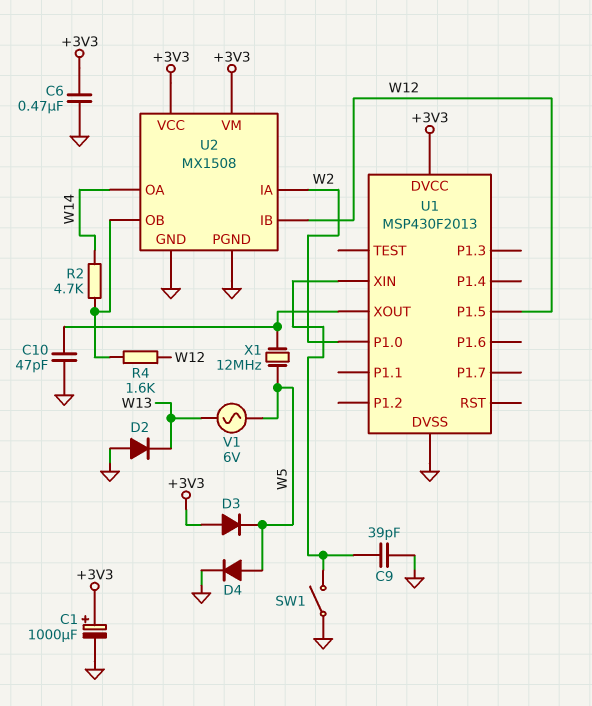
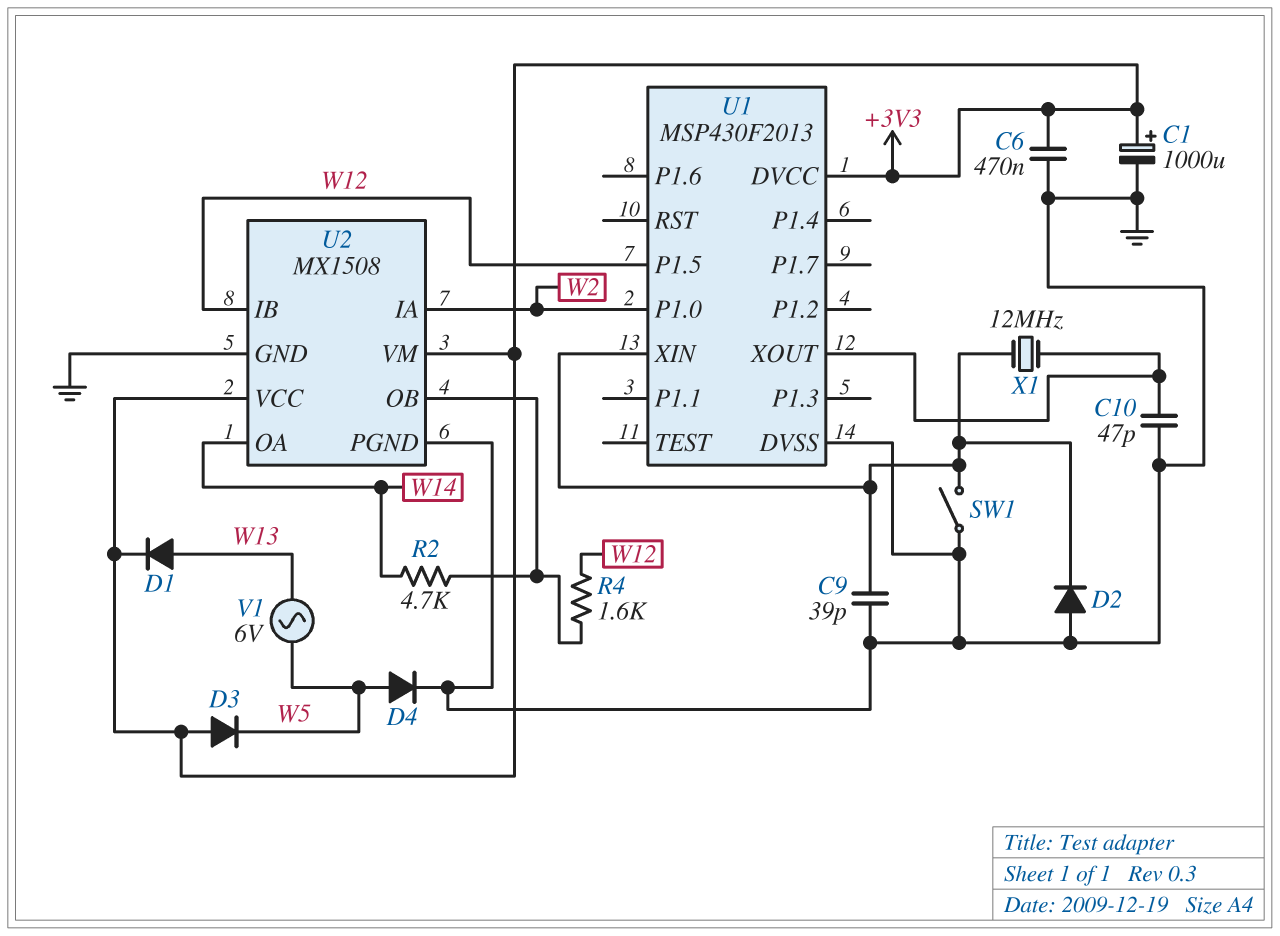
D1: none -> diode (A W13, K +3V3)
D2: diode (A GND, K W13) -> diode (A GND, K U1/XIN)
X1: 12MHz (U1/XOUT, W5) -> 12MHz (U1/XIN, U1/XOUT)

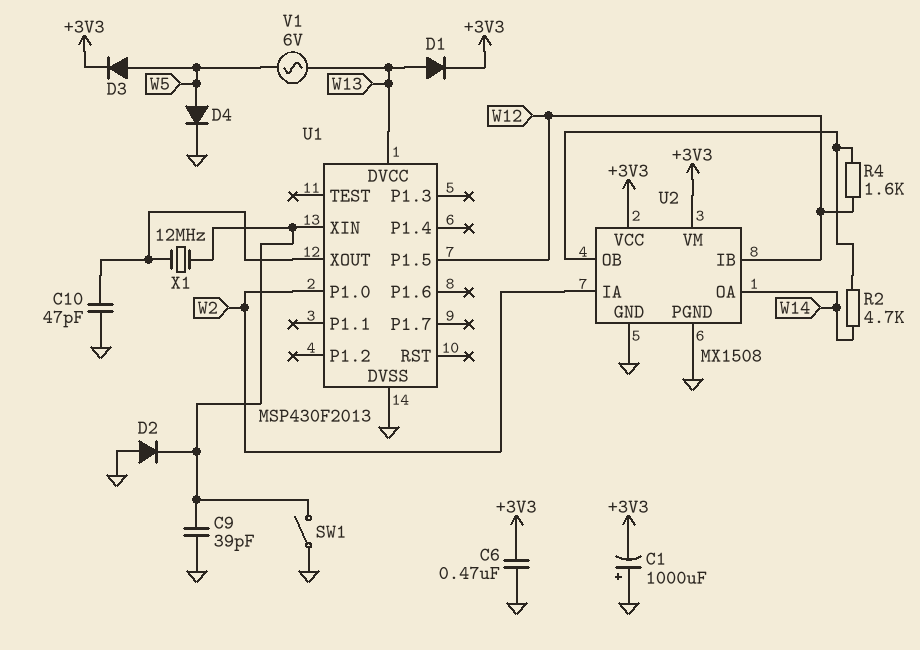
C1: 1000uF (plus +3V3, minus GND) -> 1000uF (plus GND, minus +3V3)
D3: diode (A +3V3, K W5) -> diode (A W5, K +3V3)
U1 pin DVCC: +3V3 -> W13

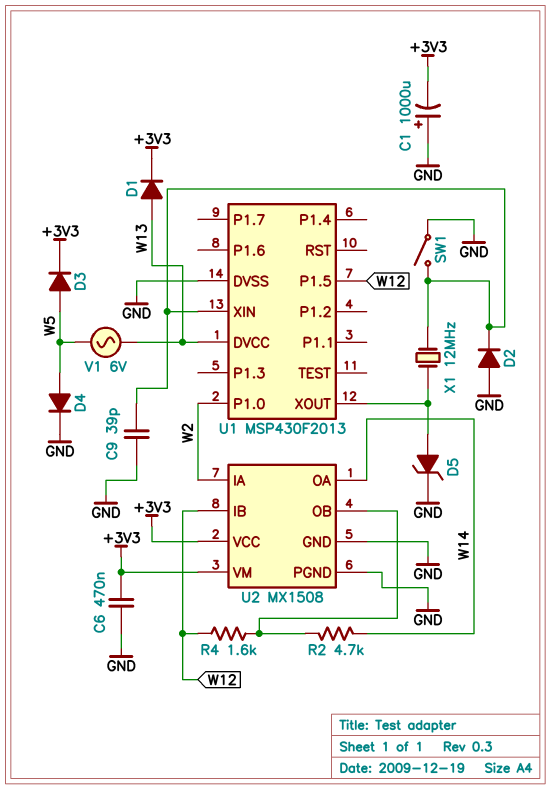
C10: 47pF (GND, U1/XOUT) -> none
D5: none -> zener (A U1/XOUT, K GND)

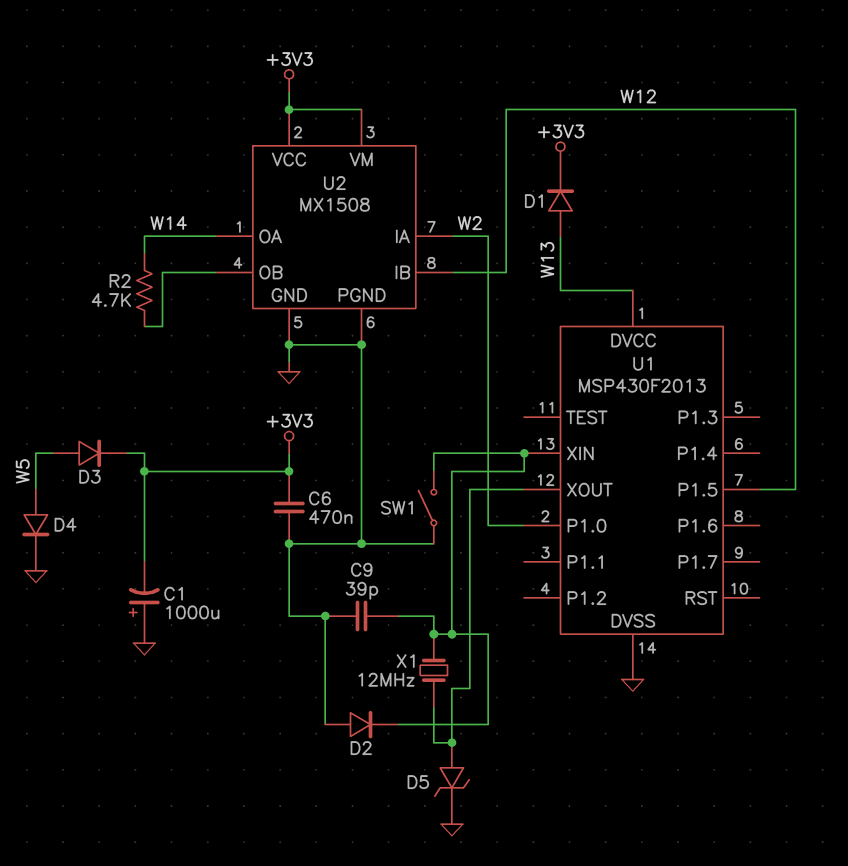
R4: 1.6k (U2/OB, W12) -> none
V1: AC 6V (W5, W13) -> none

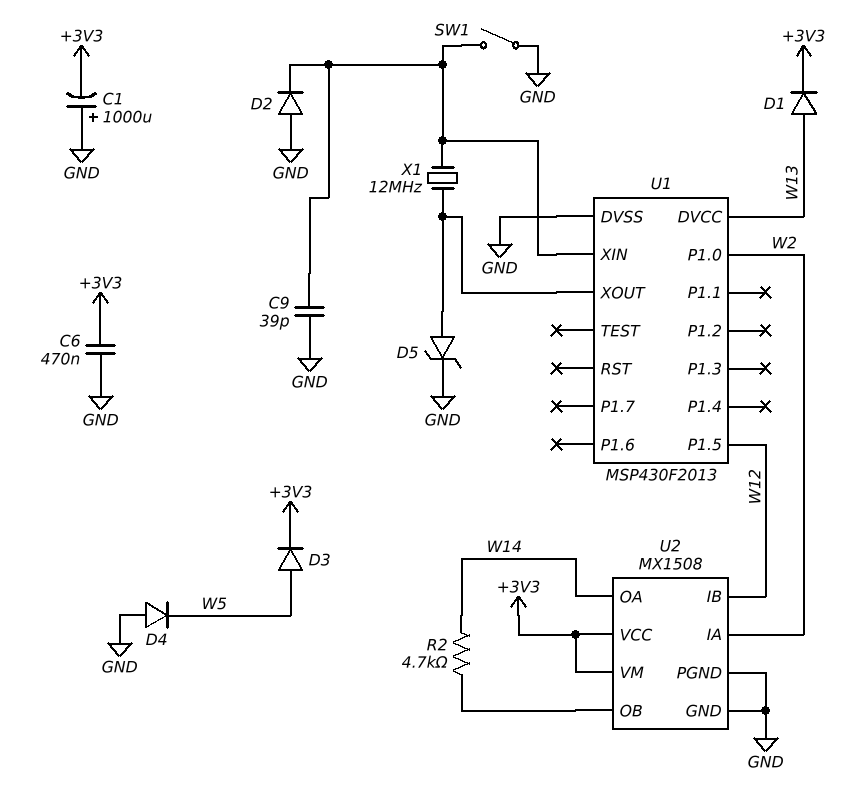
D4: diode (A W5, K GND) -> diode (A GND, K W5)

